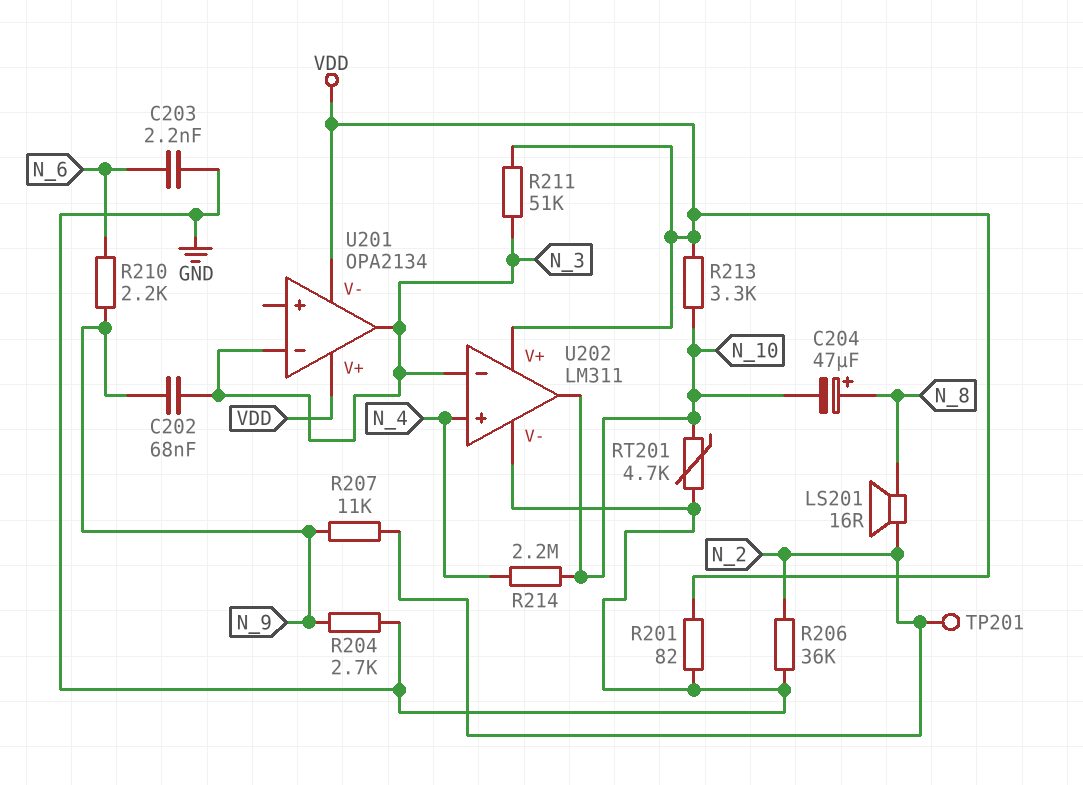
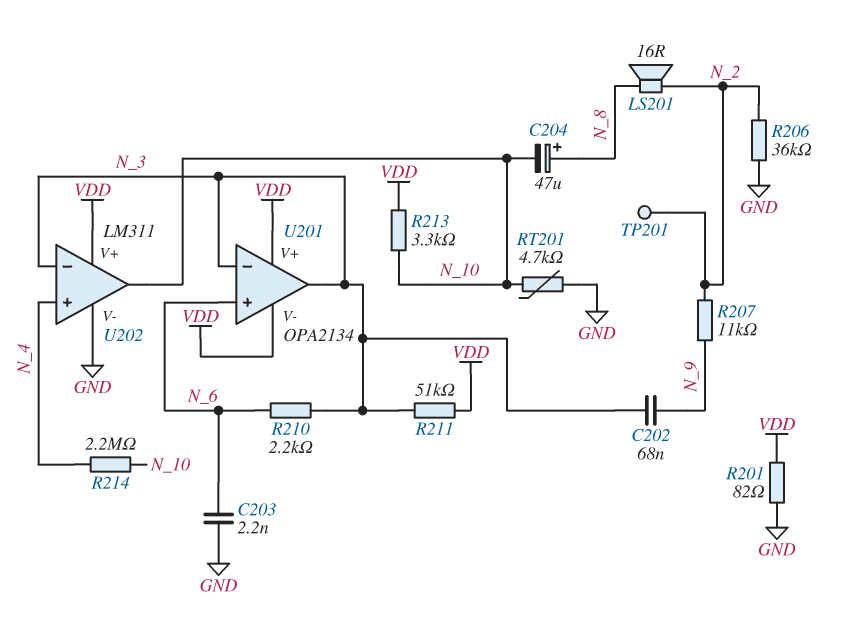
R204: 2.7k (GND, N_9) -> none
R210: 2.2k (N_6, N_9) -> 2.2k (N_3, N_6)
U201 pin in+: none -> N_6

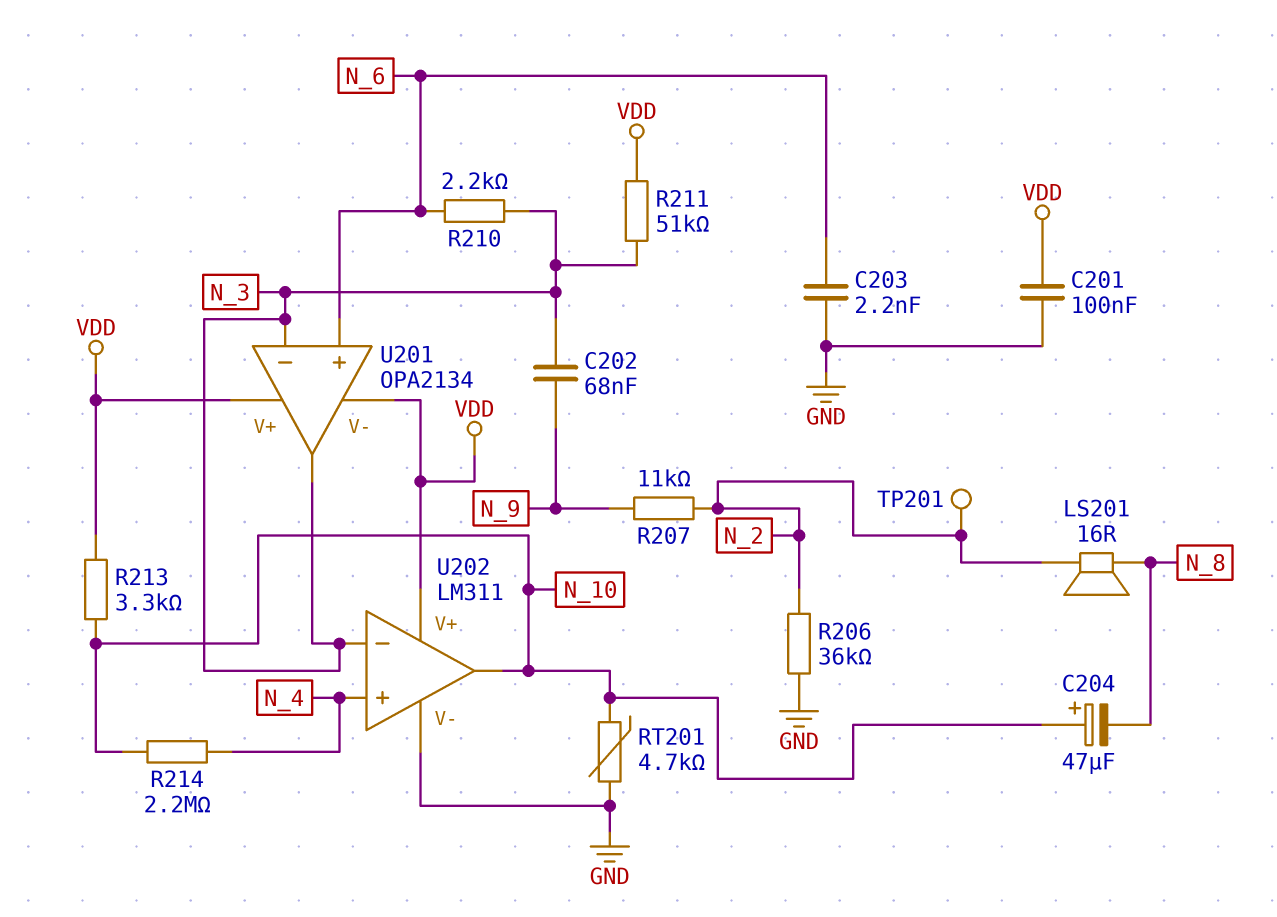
C201: none -> 100nF (GND, VDD)
C204: 47uF (plus N_8, minus N_10) -> 47uF (plus N_10, minus N_8)
R201: 82 (GND, VDD) -> none

